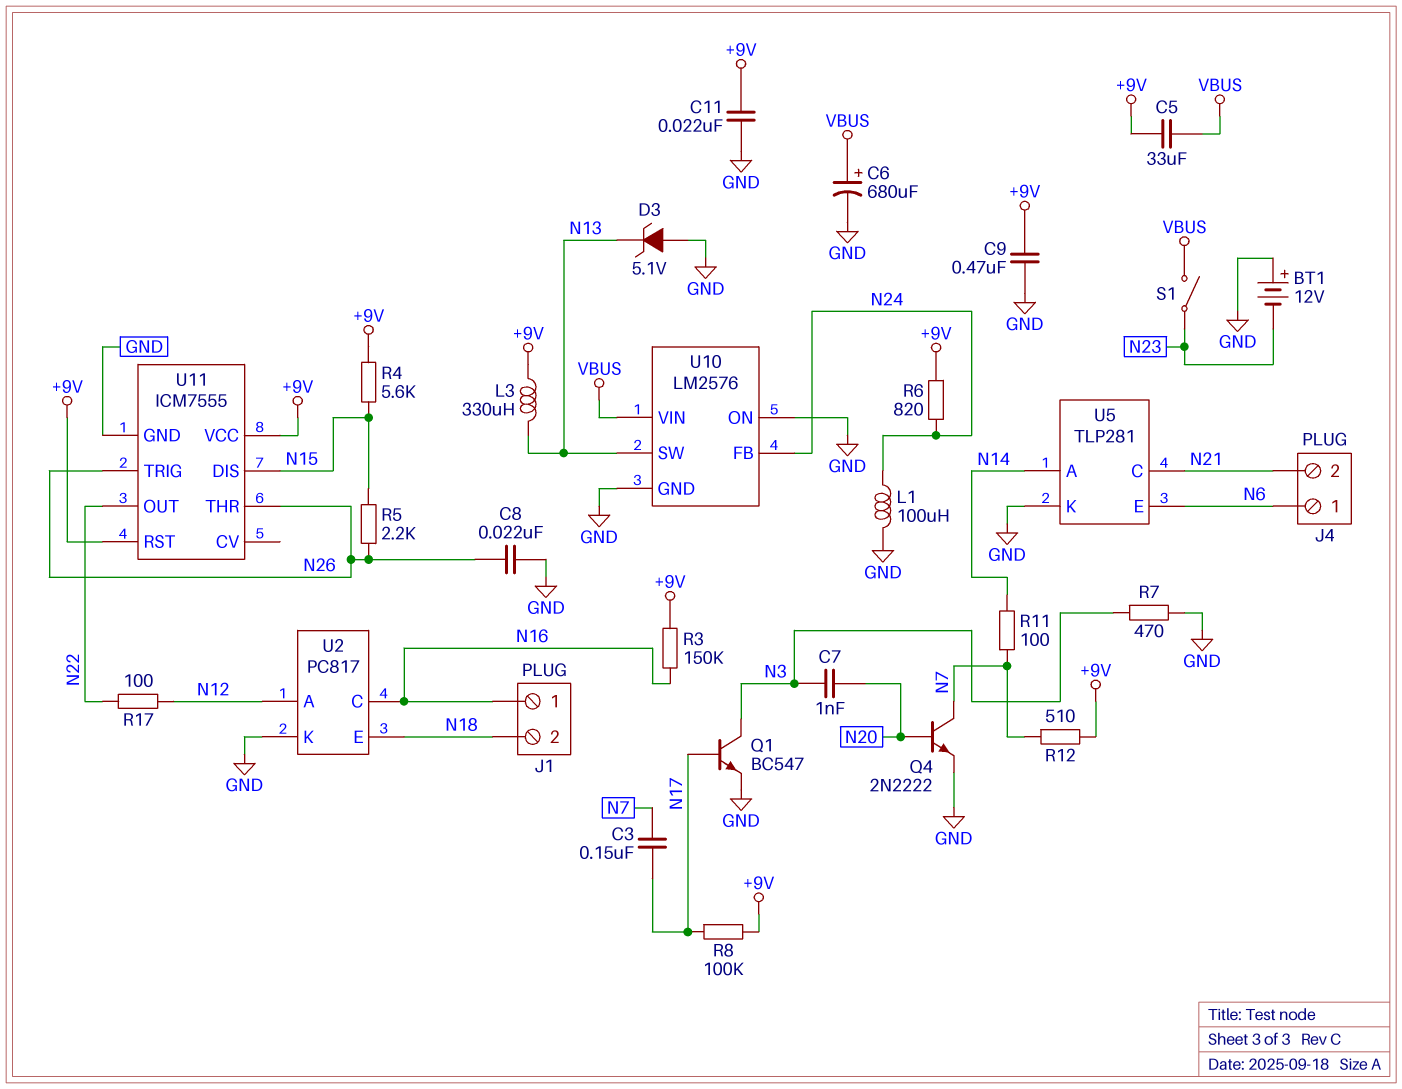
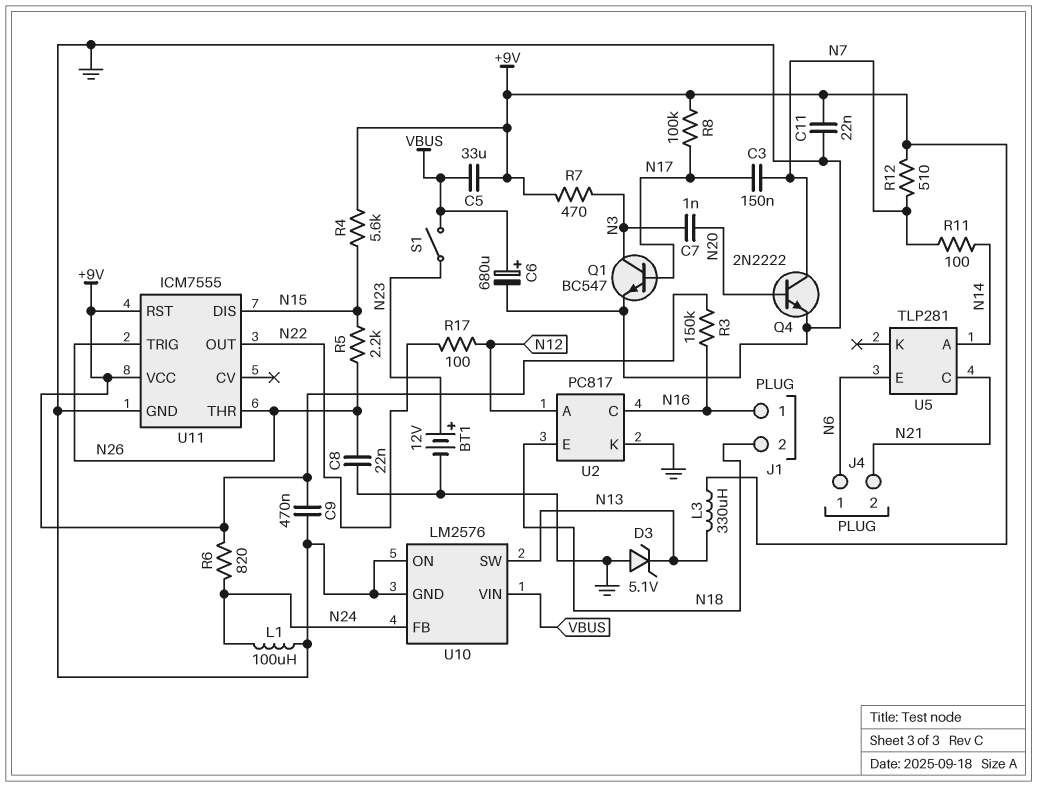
BT1: 12V (plus GND, minus N23) -> 12V (plus N23, minus GND)
R7: 470 (GND, N3) -> 470 (+9V, N3)
U5 pin K: GND -> none

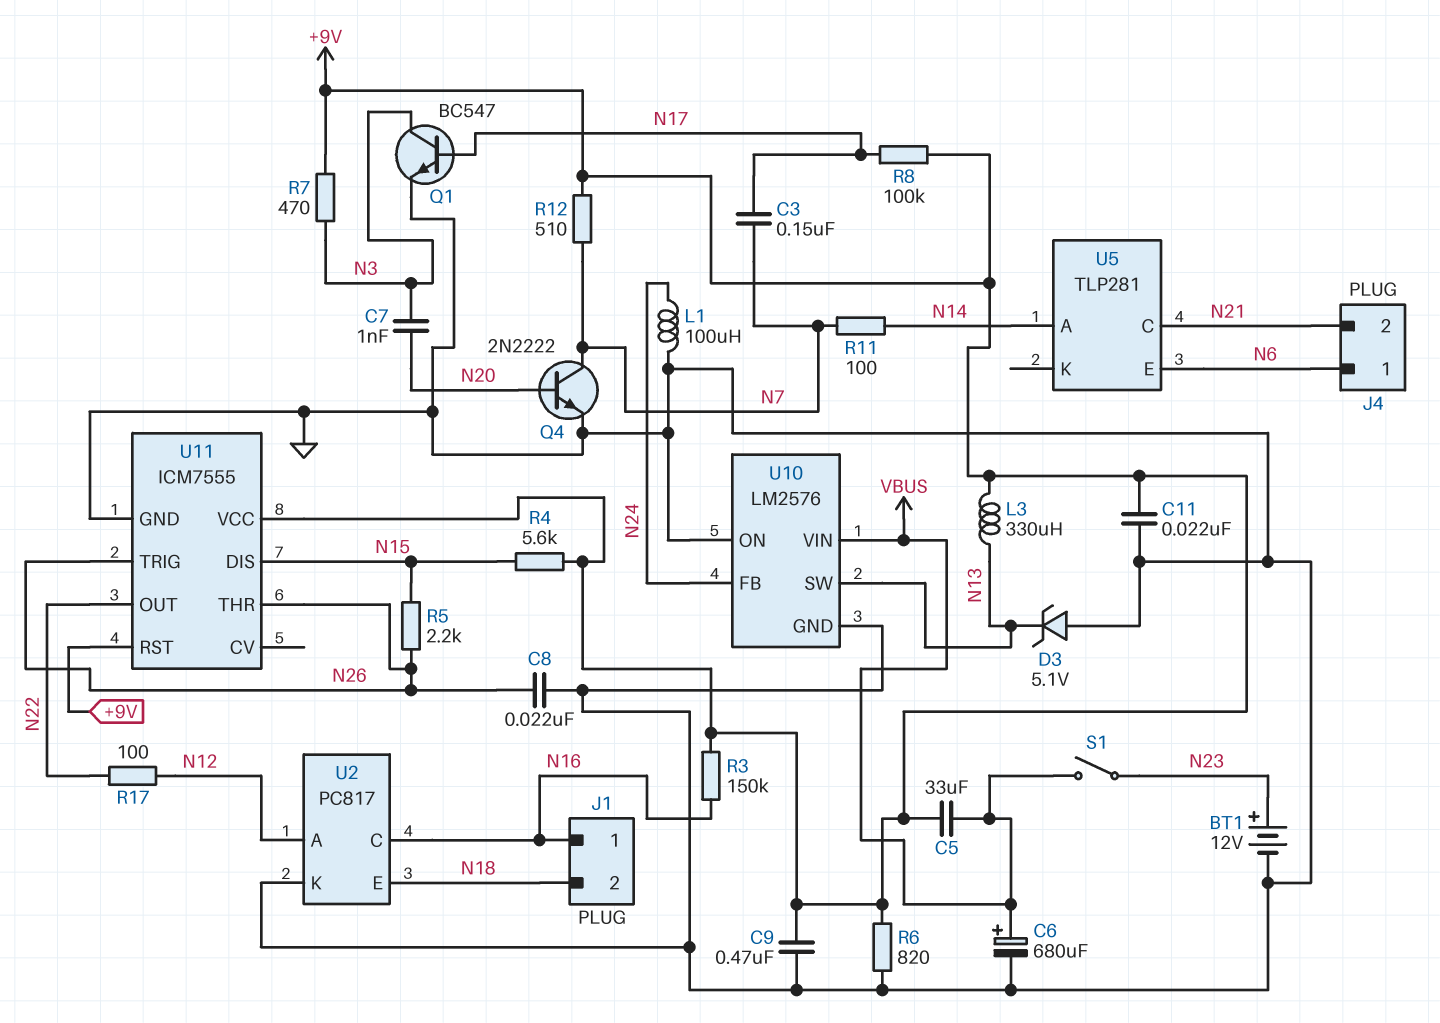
R6: 820 (+9V, N24) -> 820 (+9V, GND)

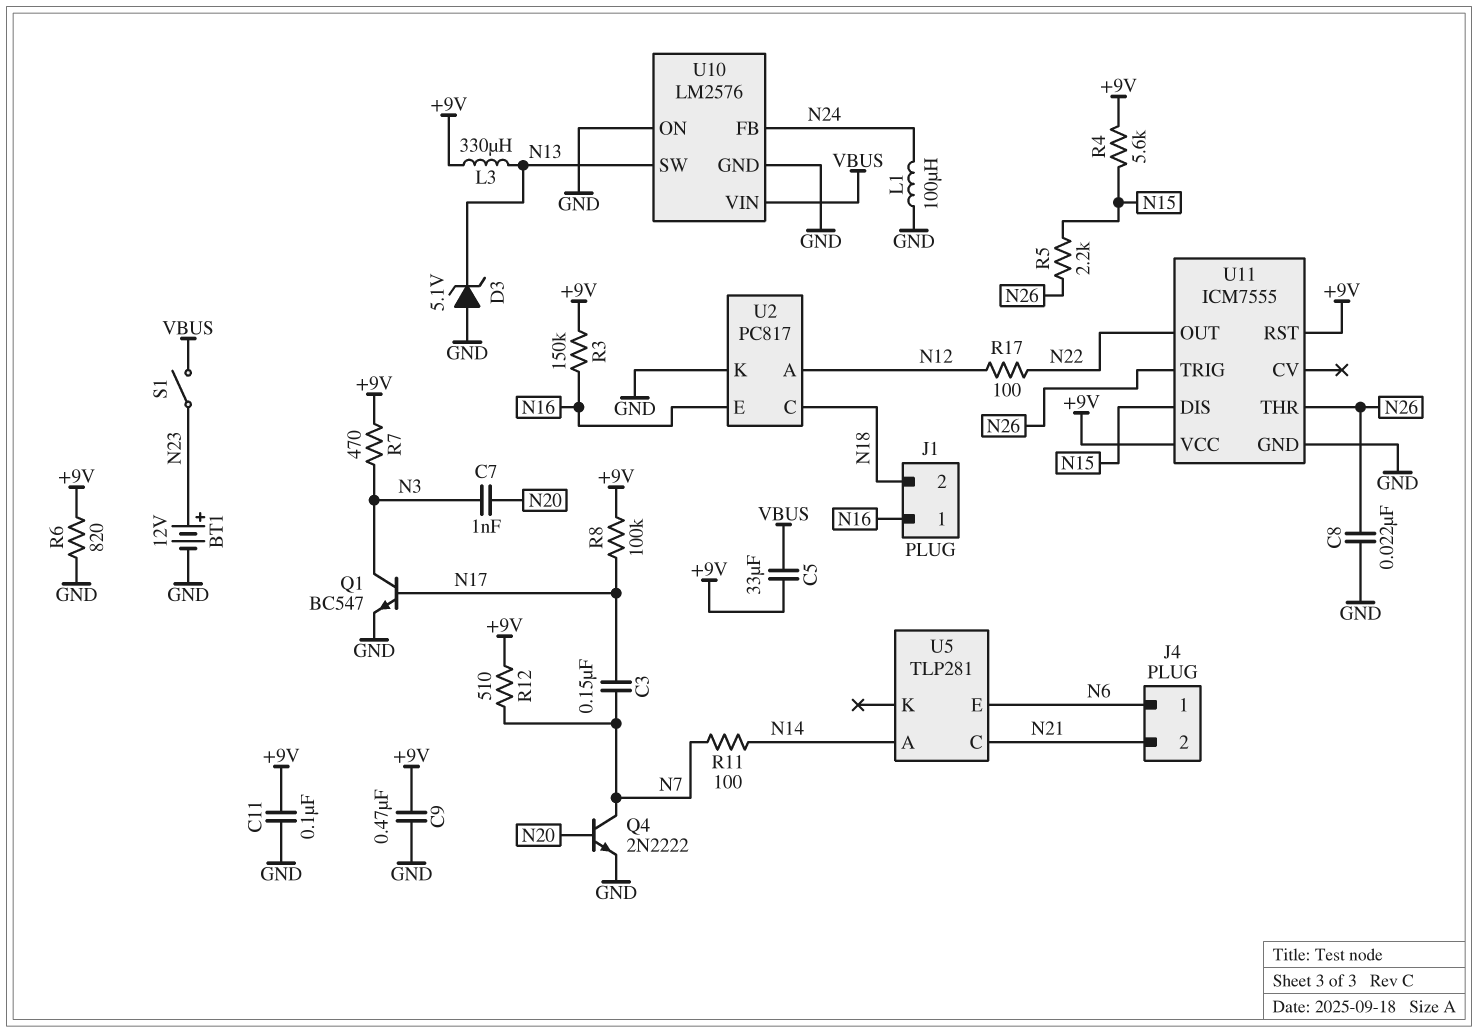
C6: 680uF (plus VBUS, minus GND) -> none
C11: 22nF (+9V, GND) -> 100nF (+9V, GND)
U2 pin C: N16 -> N18
U2 pin E: N18 -> N16

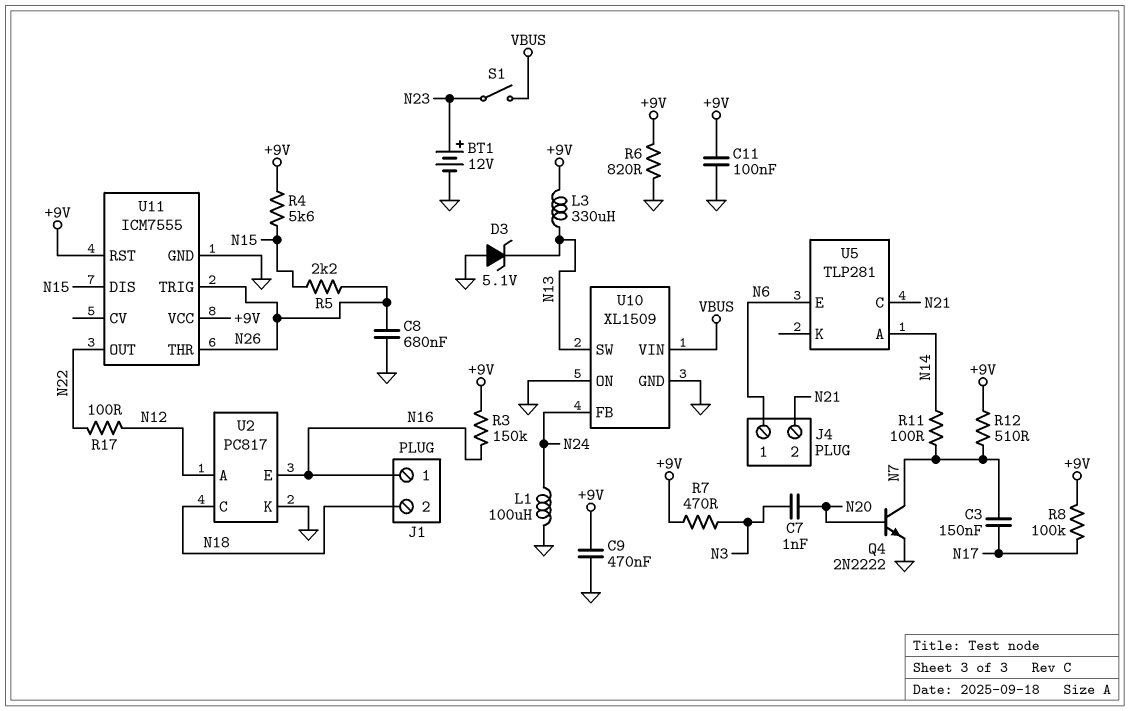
C5: 33uF (+9V, VBUS) -> none
C8: 22nF (GND, N26) -> 680nF (GND, N26)
Q1: NPN BC547 (B N17, C N3, E GND) -> none
U10: LM2576 -> XL1509

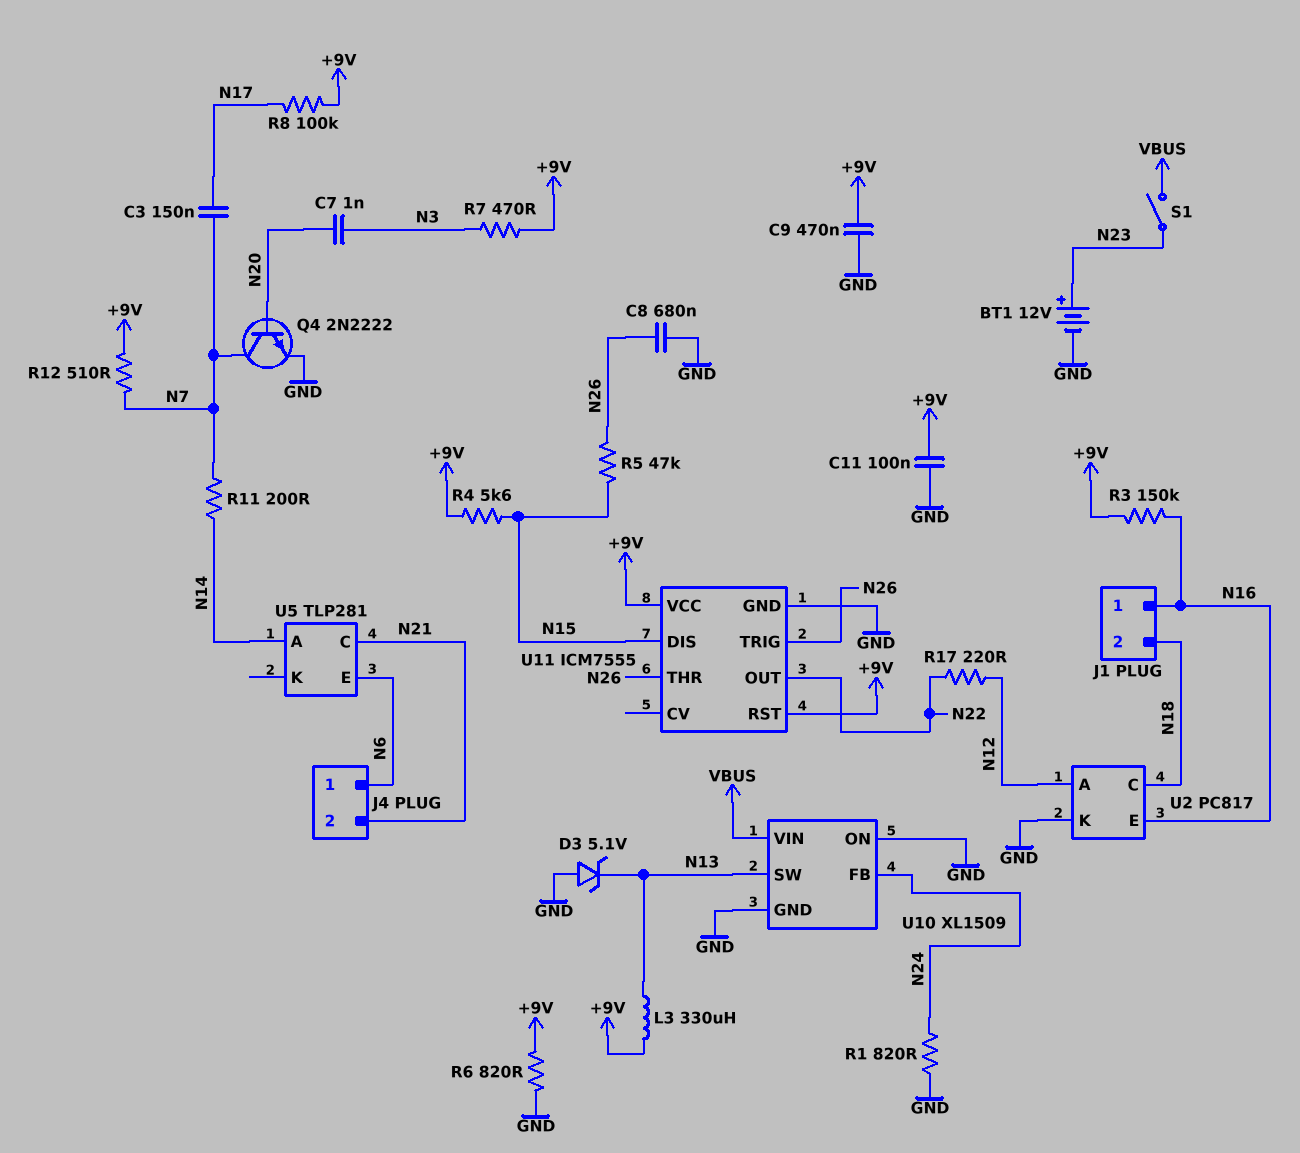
L1: 100uH (GND, N24) -> none
R1: none -> 820 (GND, N24)
R5: 2.2k (N15, N26) -> 47k (N15, N26)
R11: 100 (N7, N14) -> 200 (N7, N14)
R17: 100 (N12, N22) -> 220 (N12, N22)

